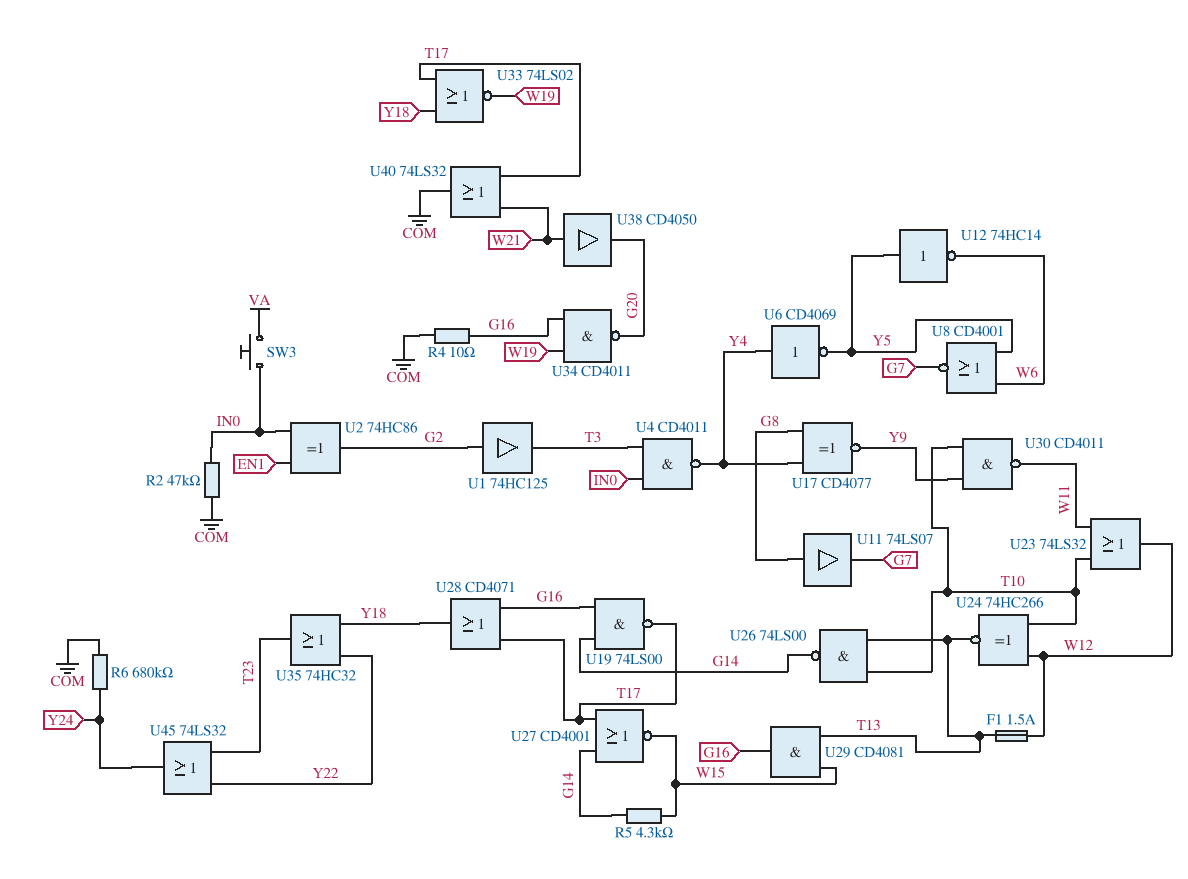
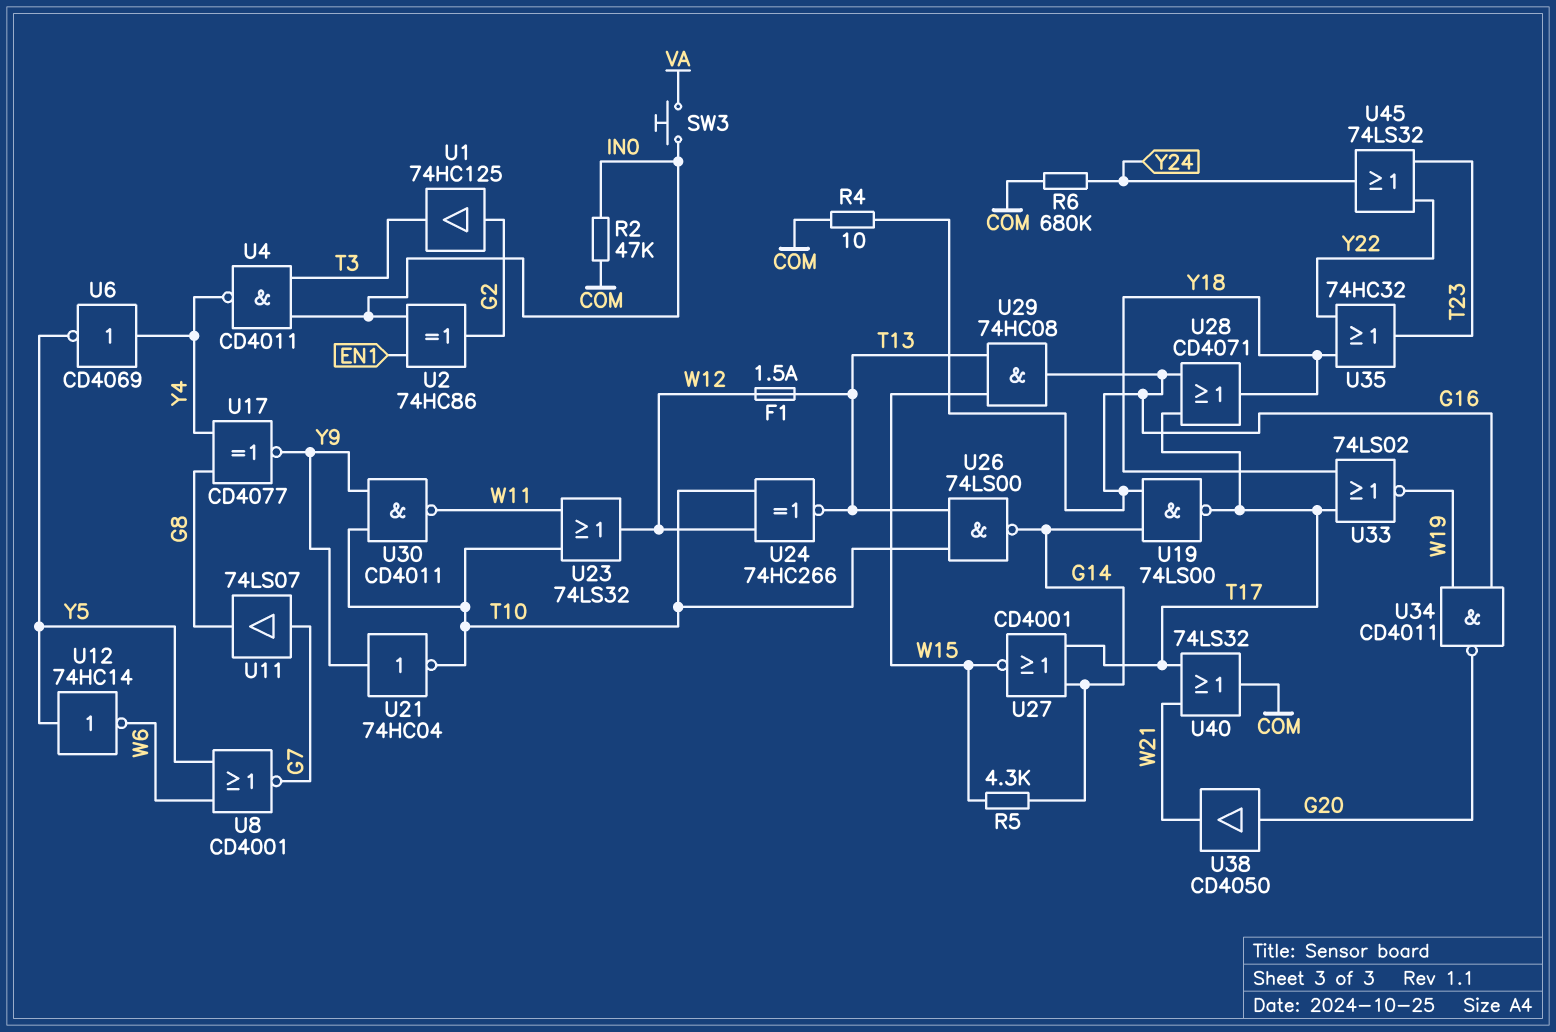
U11: buffer 74LS07 (in G8, out G7) -> buffer 74LS07 (in G7, out G8)
U21: none -> NOT 74HC04 (in Y9, out T10)
U29: AND CD4081 (in T13, in W15, out G16) -> AND 74HC08 (in T13, in W15, out G16)
U38: buffer CD4050 (in W21, out G20) -> buffer CD4050 (in G20, out W21)

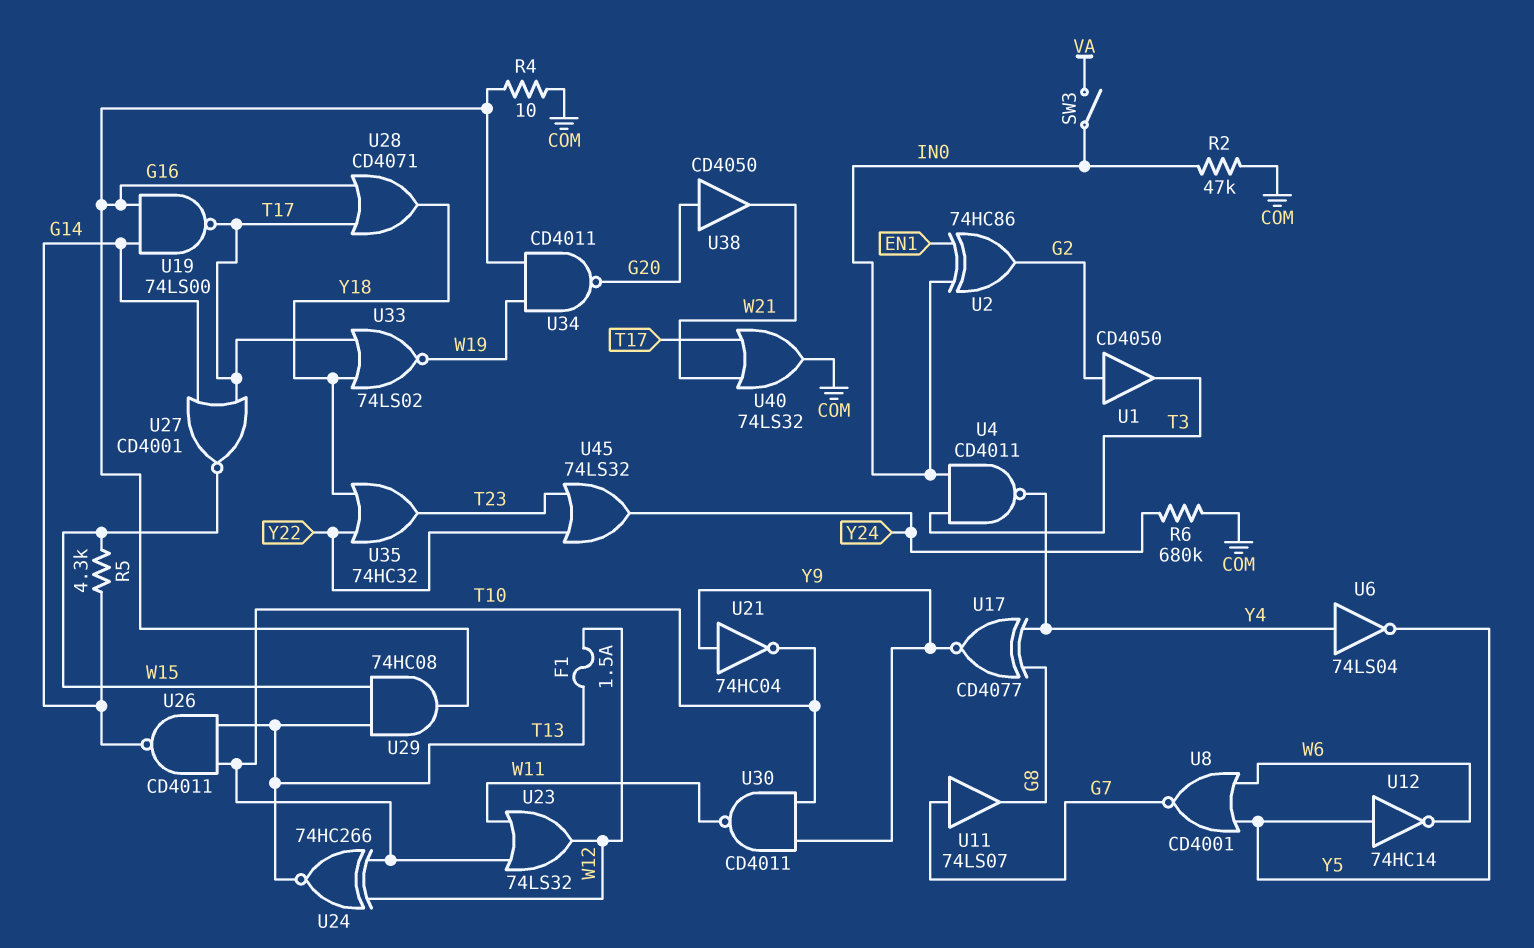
SW3: button (IN0, VA) -> switch (IN0, VA)
U1: buffer 74HC125 (in G2, out T3) -> buffer CD4050 (in G2, out T3)
U6: NOT CD4069 (in Y4, out Y5) -> NOT 74LS04 (in Y4, out Y5)
U26: NAND 74LS00 (in T10, in T13, out G14) -> NAND CD4011 (in T10, in T13, out G14)

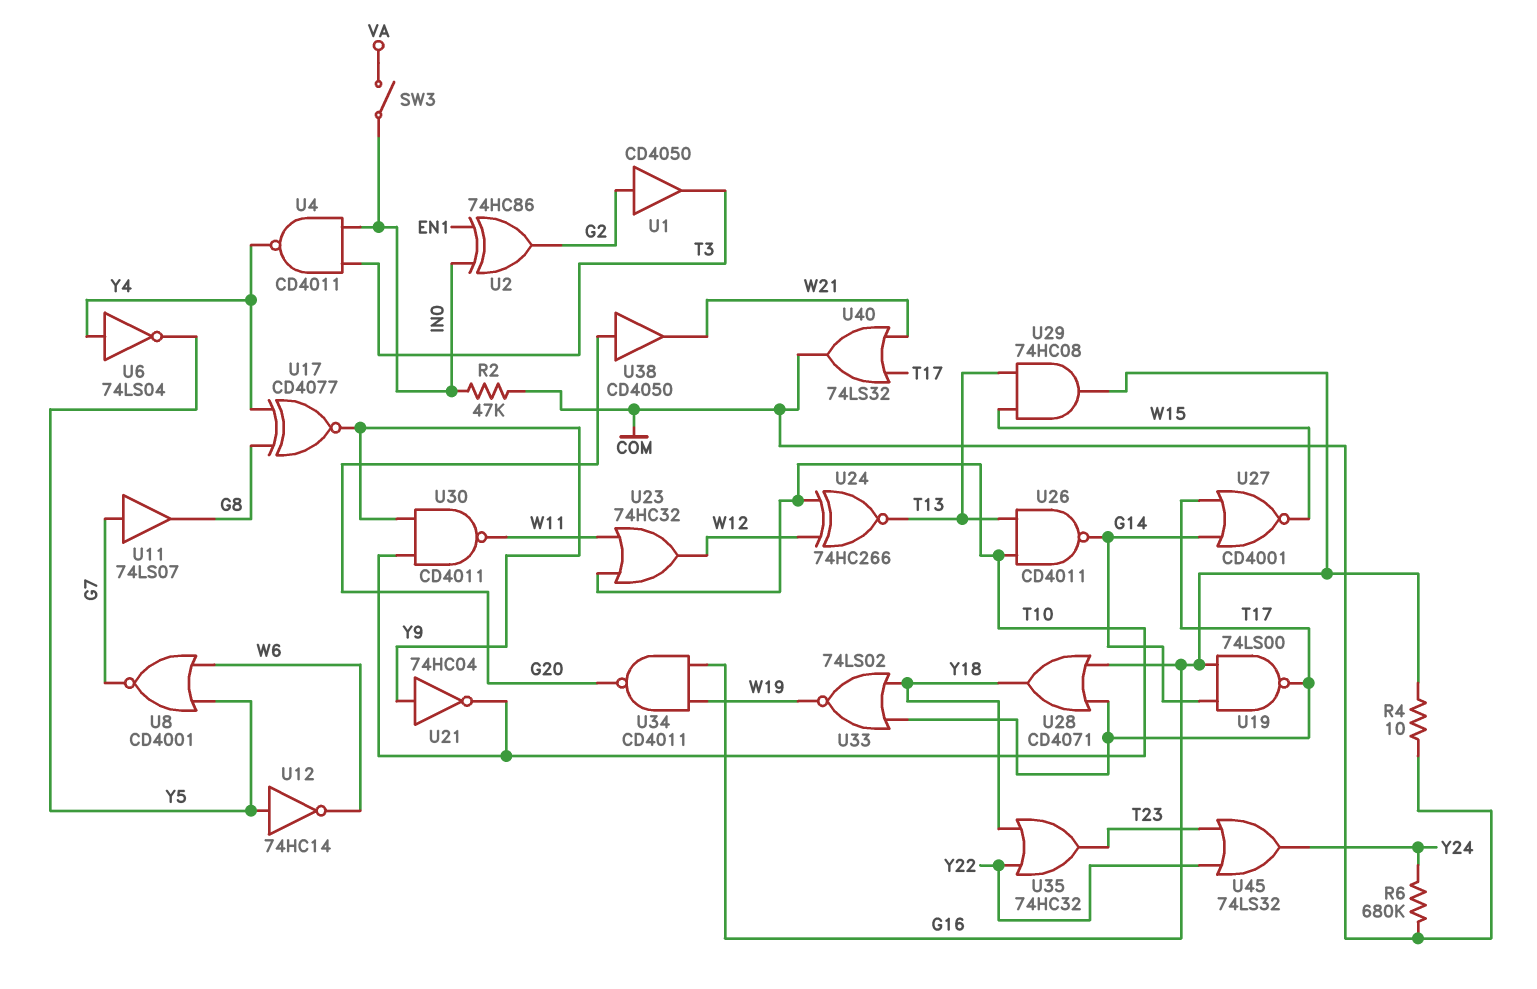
F1: 1.5A (T13, W12) -> none
R5: 4.3k (G14, W15) -> none
U23: OR 74LS32 (in T10, in W11, out W12) -> OR 74HC32 (in T10, in W11, out W12)

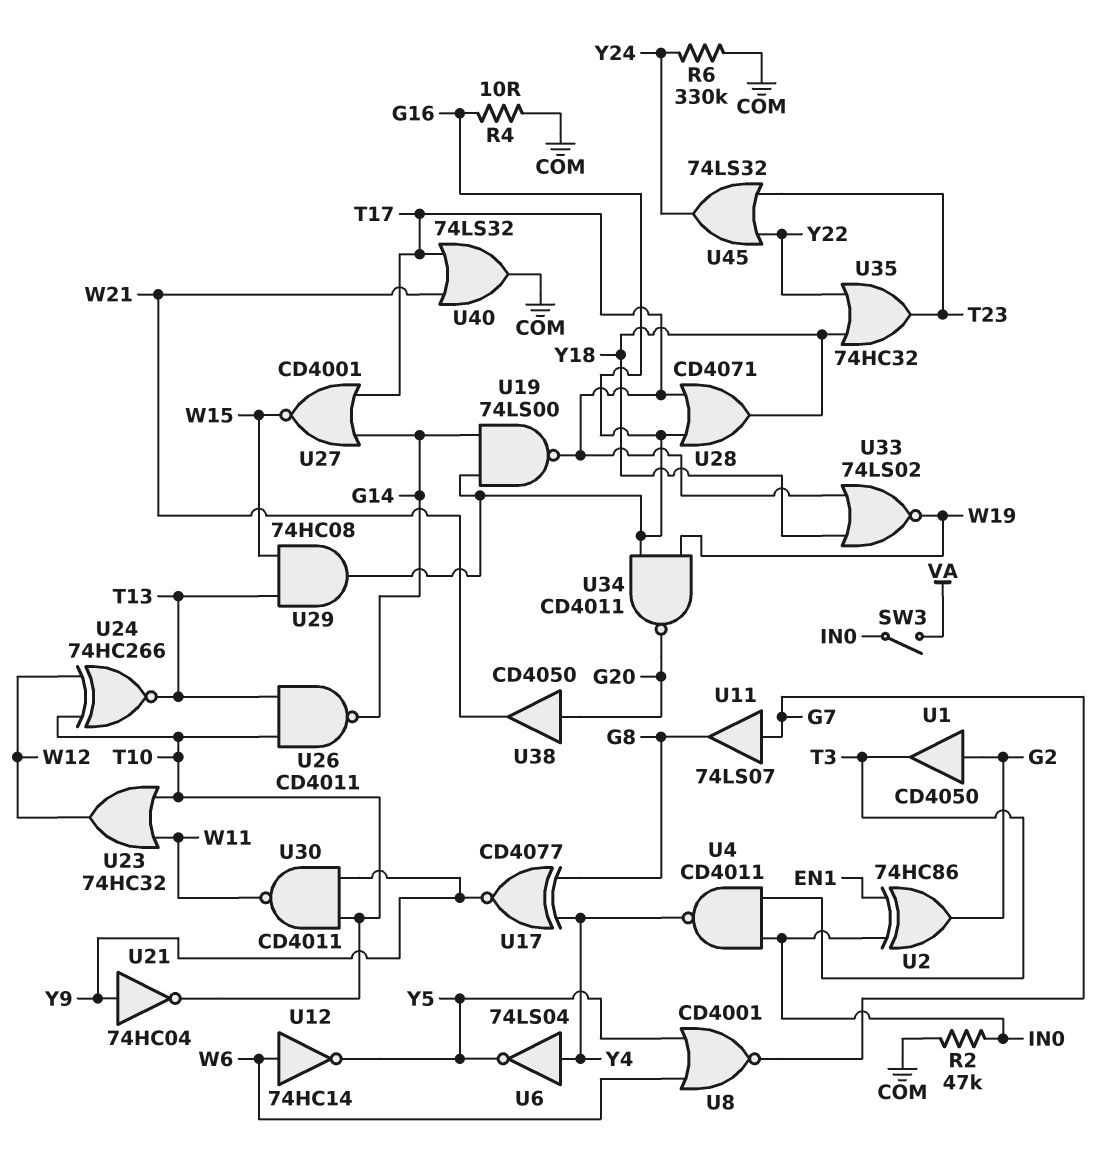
R6: 680k (COM, Y24) -> 330k (COM, Y24)
U12: NOT 74HC14 (in Y5, out W6) -> NOT 74HC14 (in W6, out Y5)

